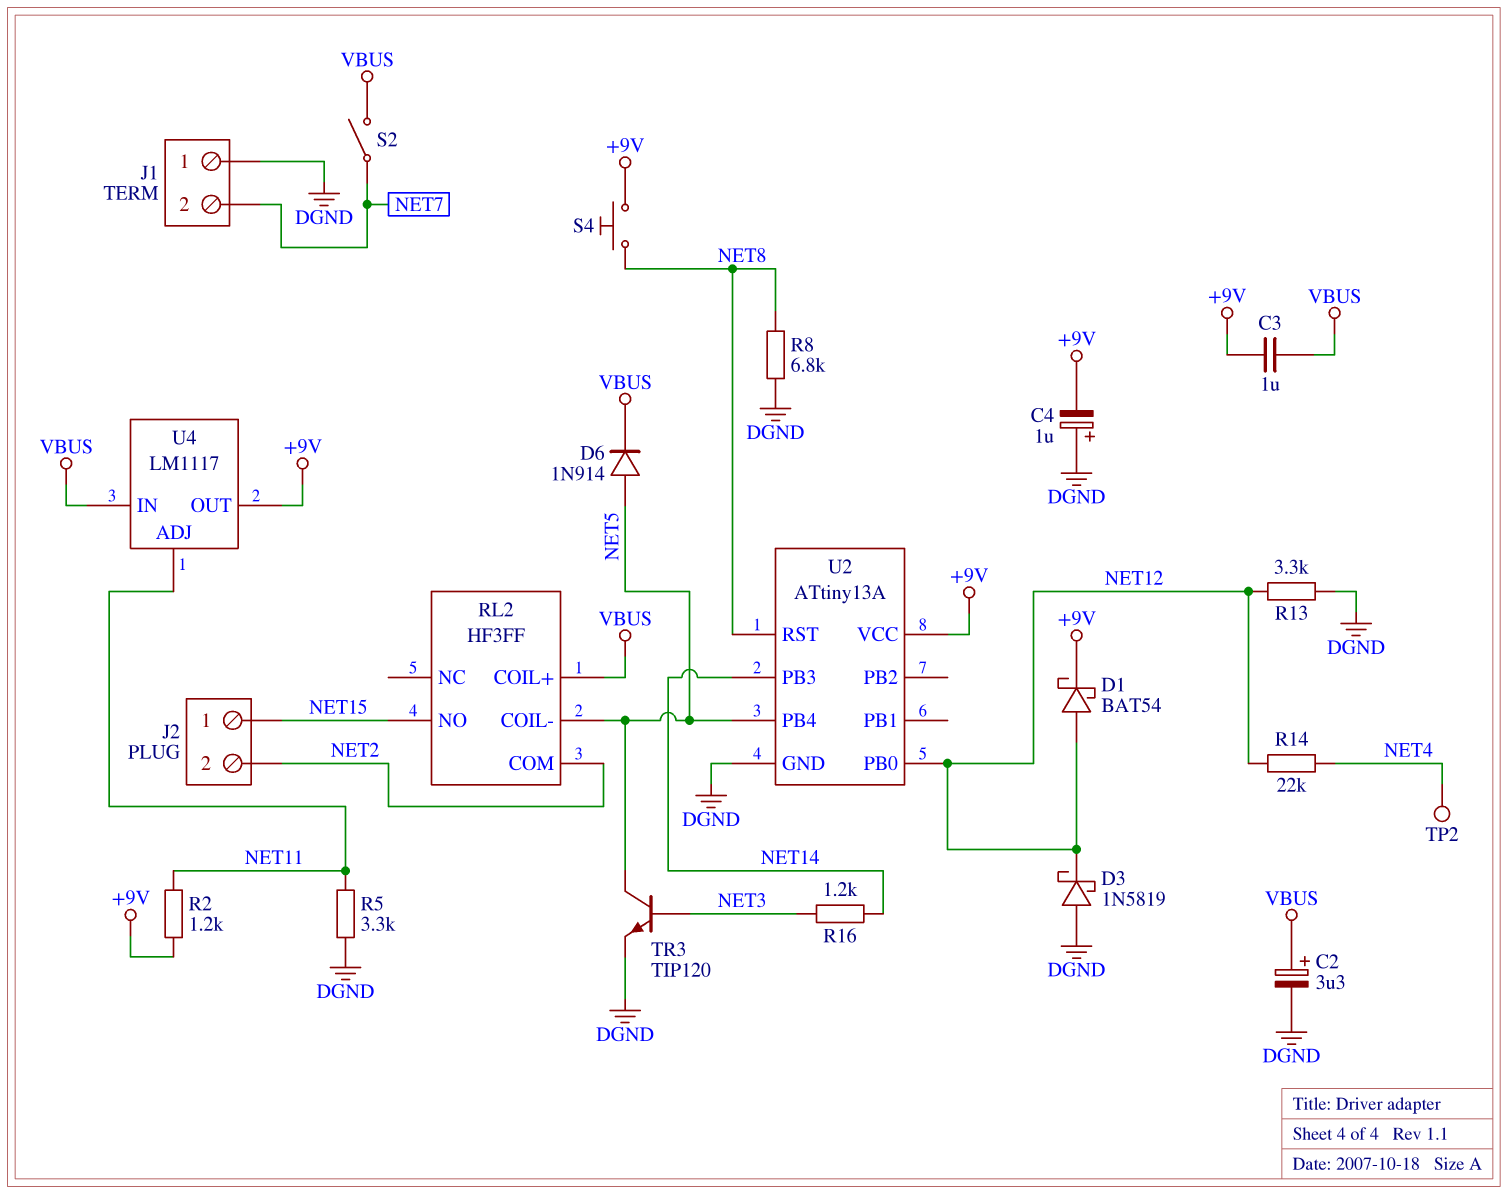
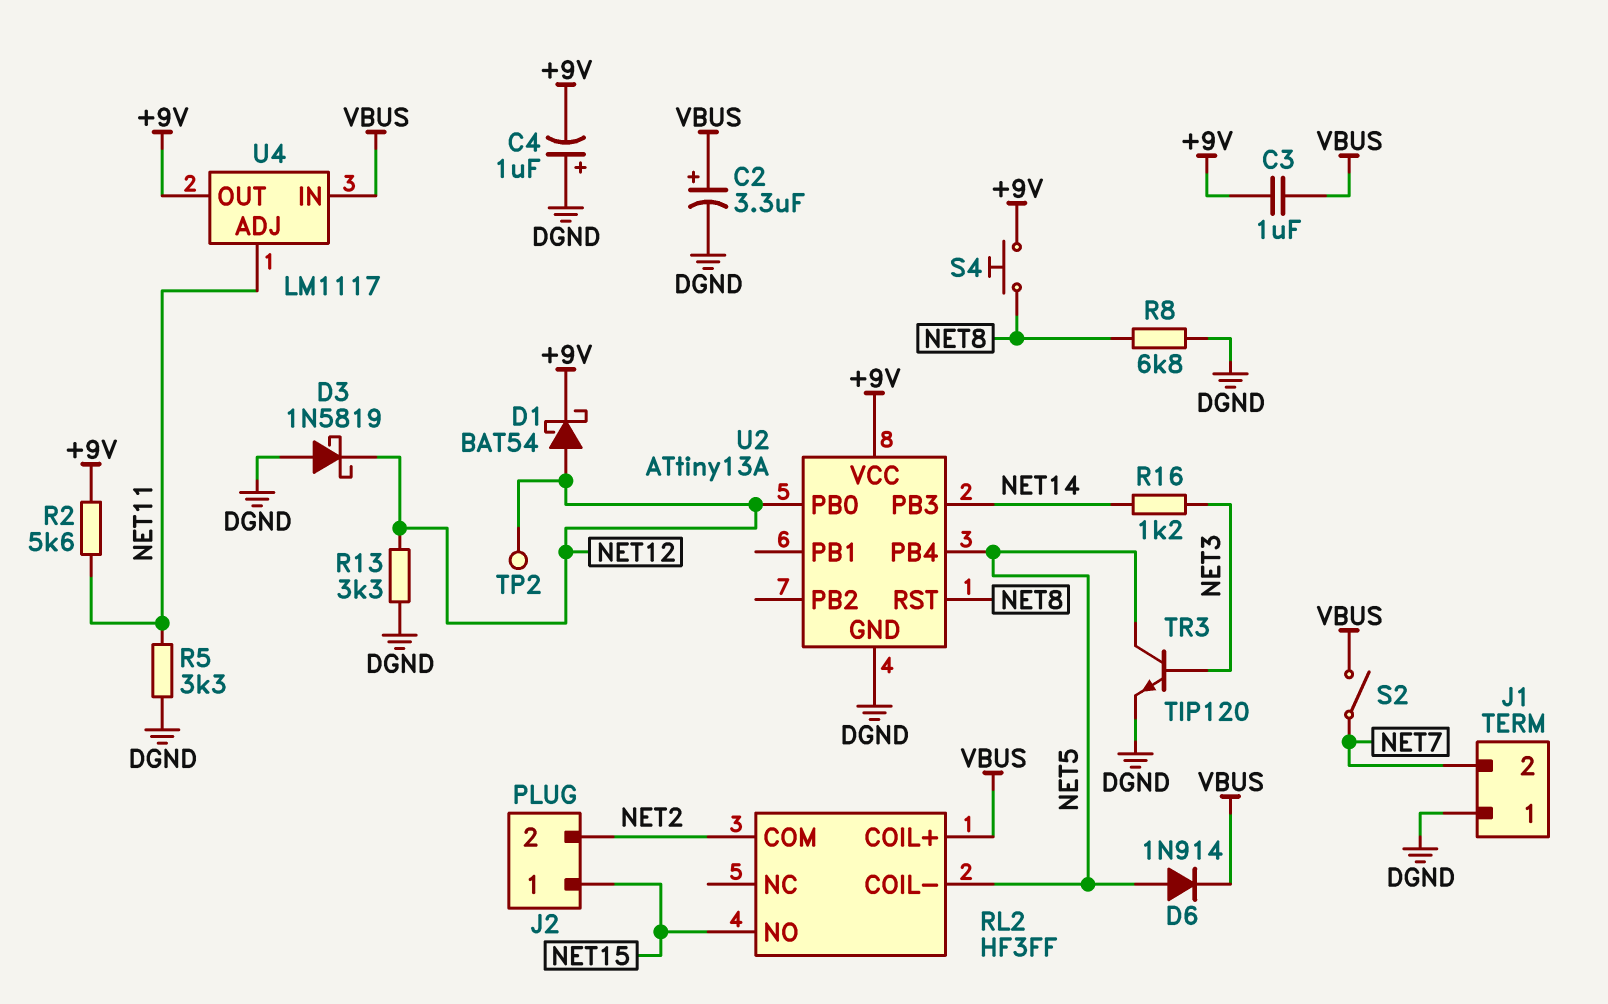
R2: 1.2k (+9V, NET11) -> 5.6k (+9V, NET11)
R14: 22k (NET4, NET12) -> none
TP2: test point (NET4) -> test point (NET12)

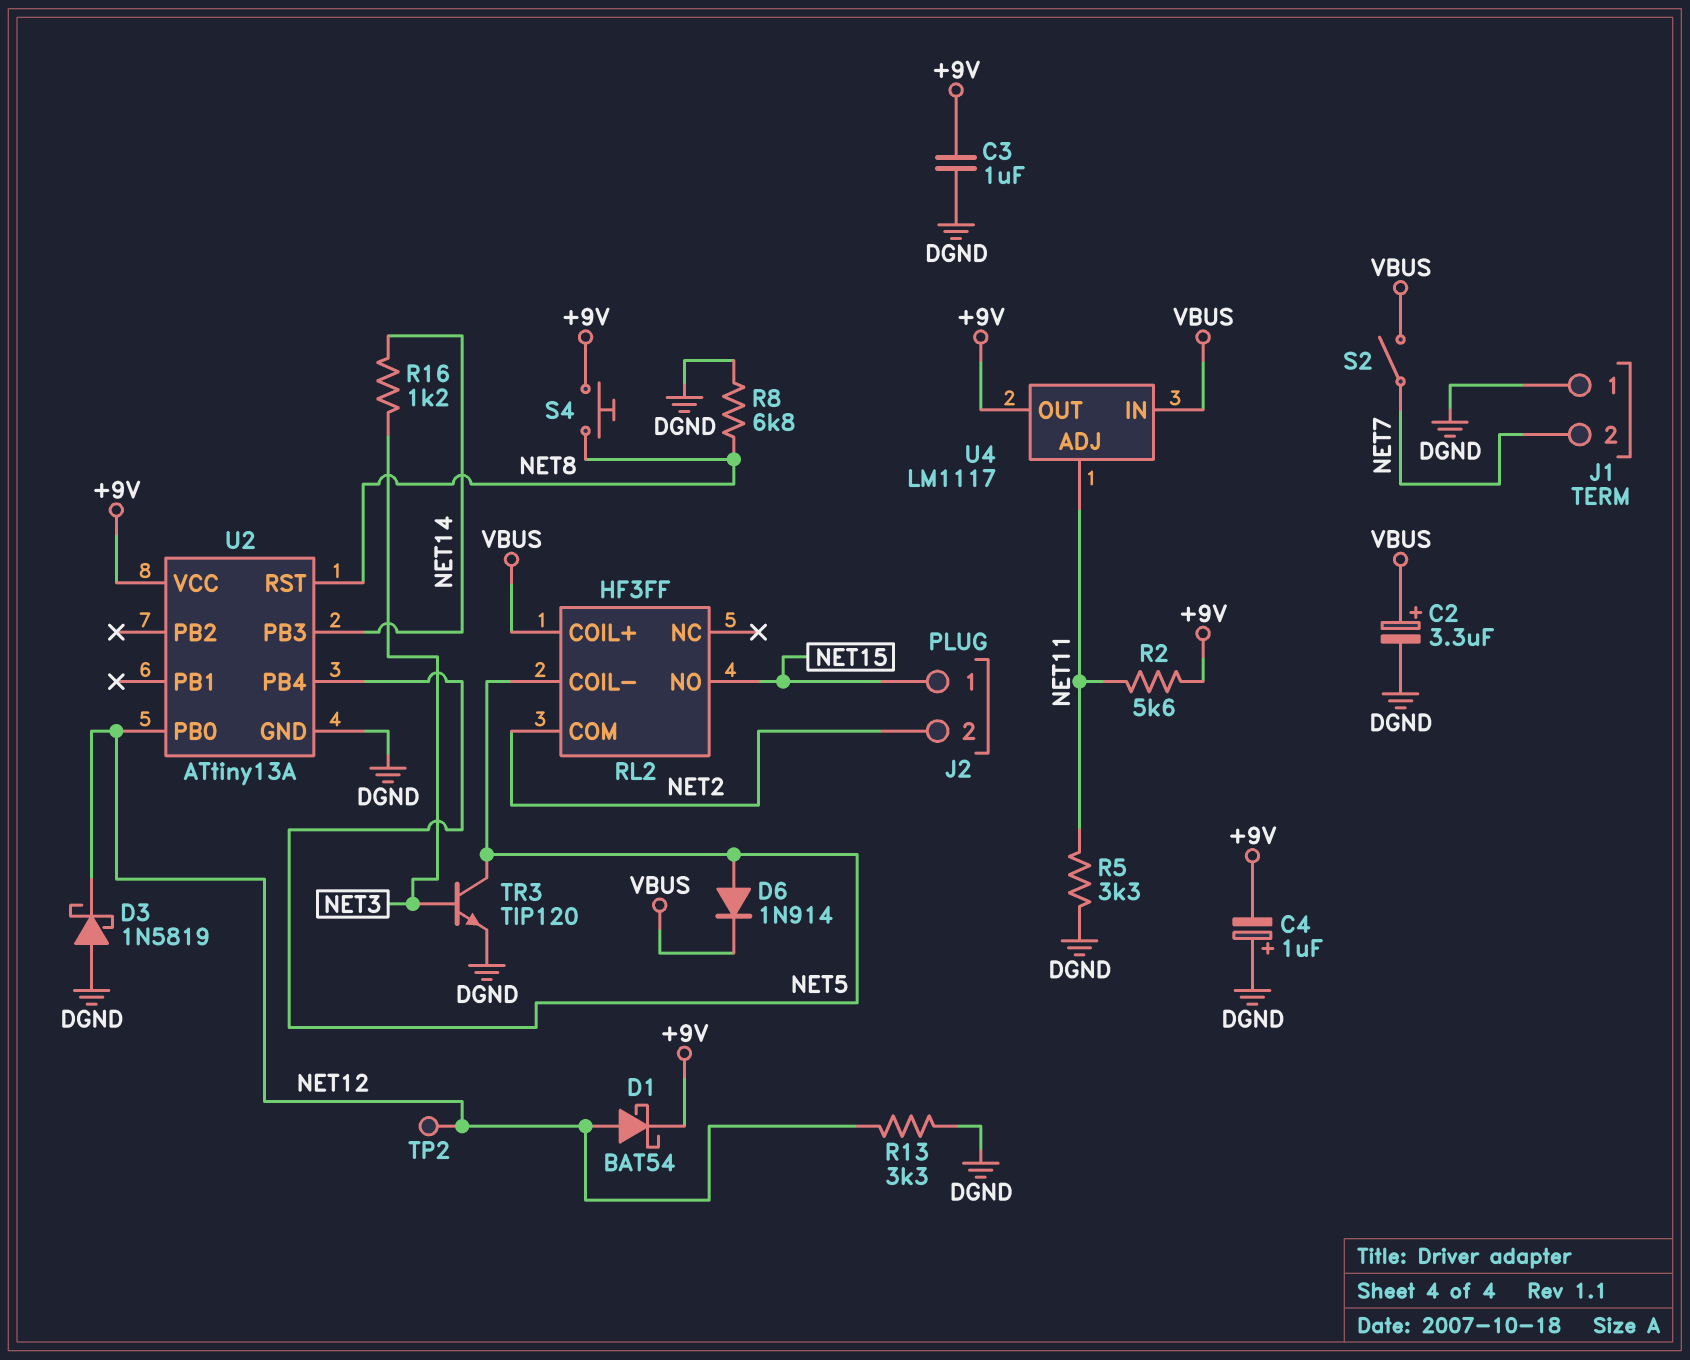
C3: 1uF (+9V, VBUS) -> 1uF (+9V, DGND)

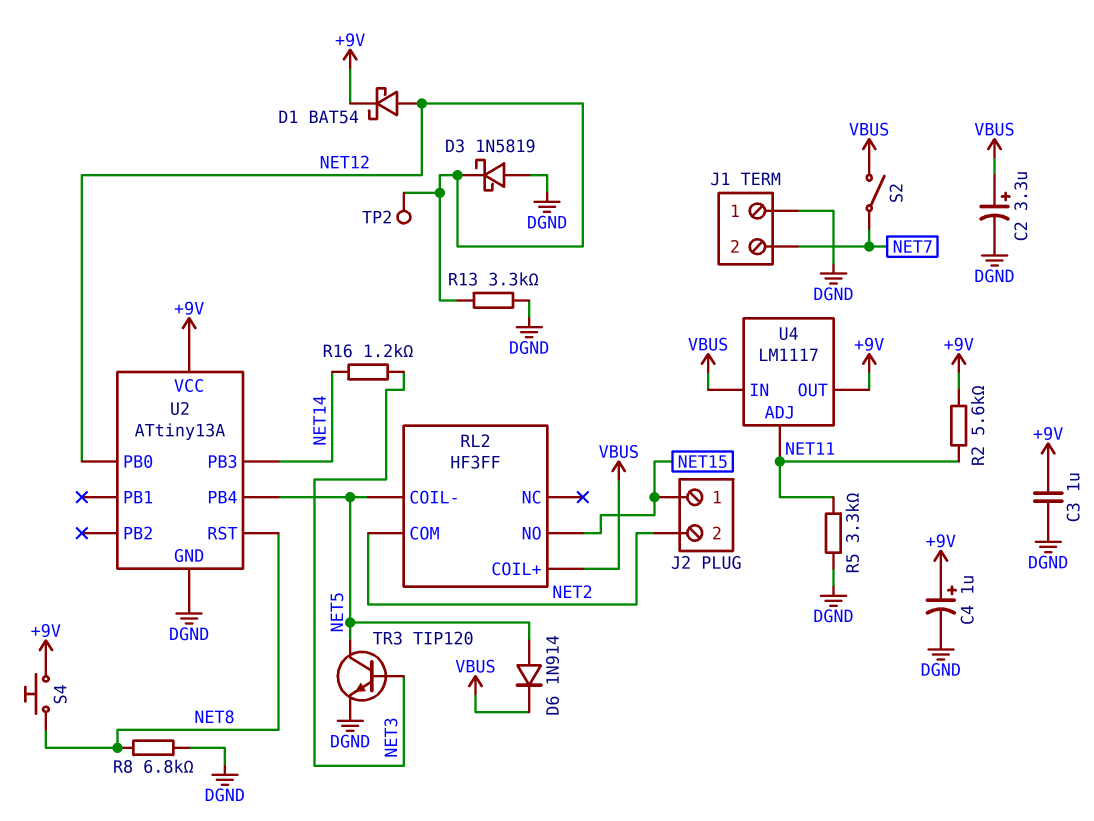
C4: 1uF (plus DGND, minus +9V) -> 1uF (plus +9V, minus DGND)

